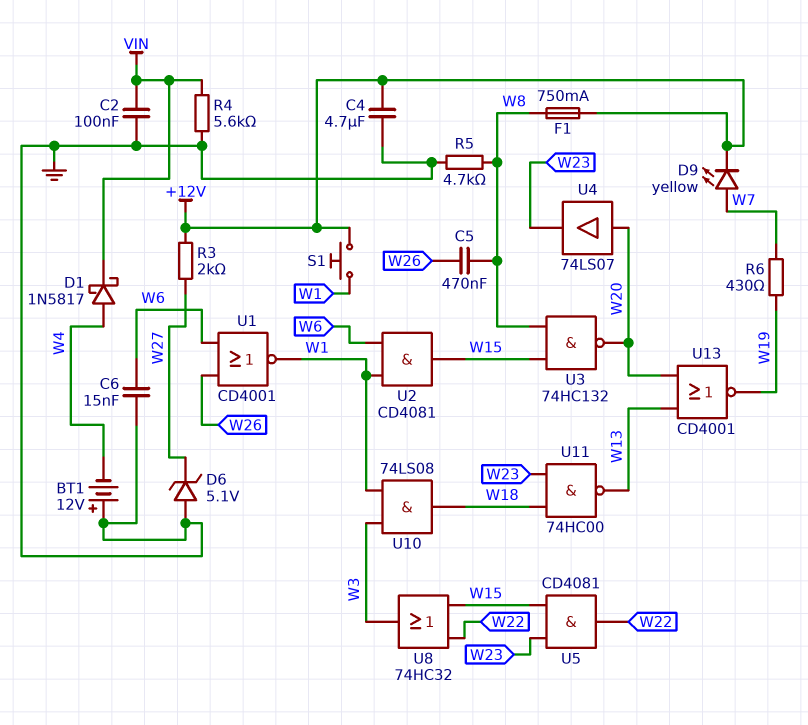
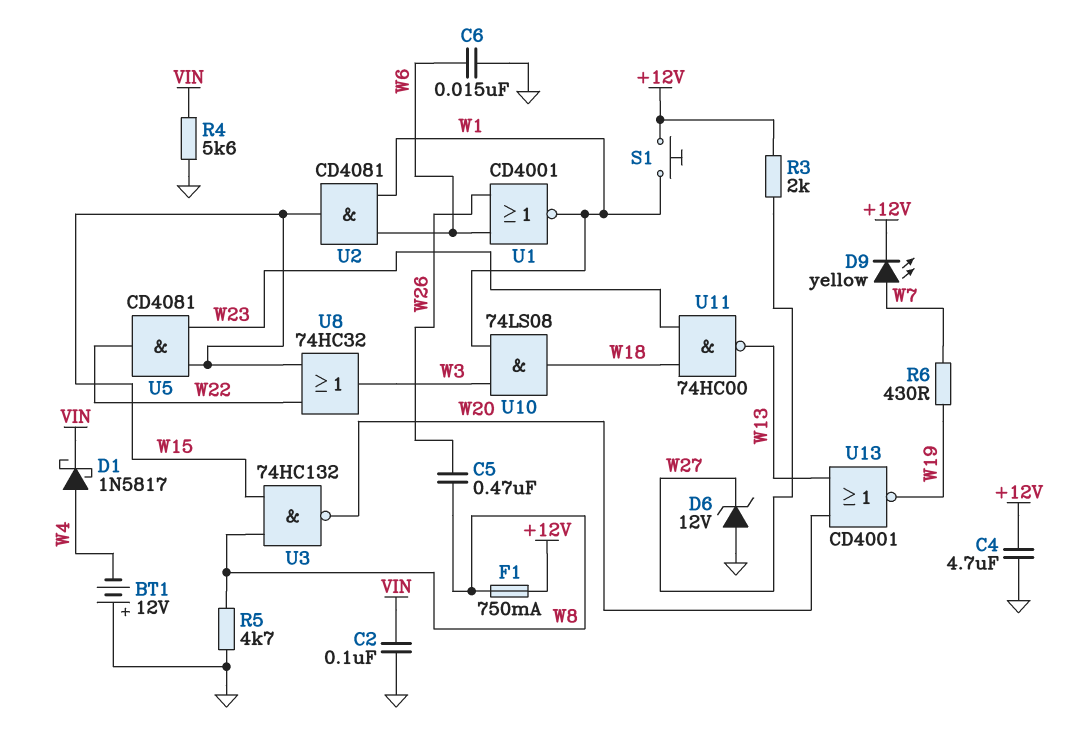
D6: zener 5.1V (A GND, K W27) -> zener 12V (A GND, K W27)
U4: buffer 74LS07 (in W20, out W23) -> none

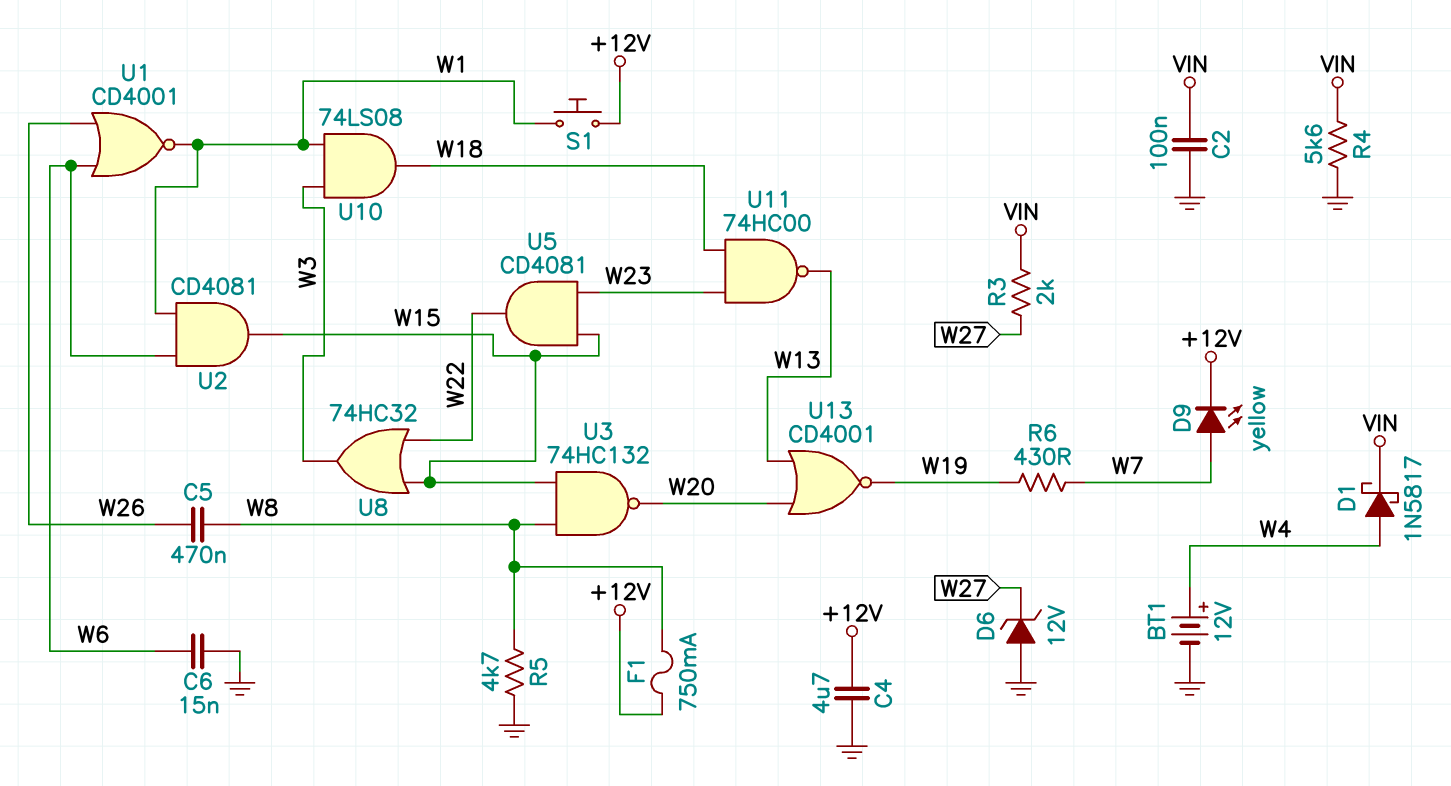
BT1: 12V (plus GND, minus W4) -> 12V (plus W4, minus GND)
R3: 2k (+12V, W27) -> 2k (VIN, W27)

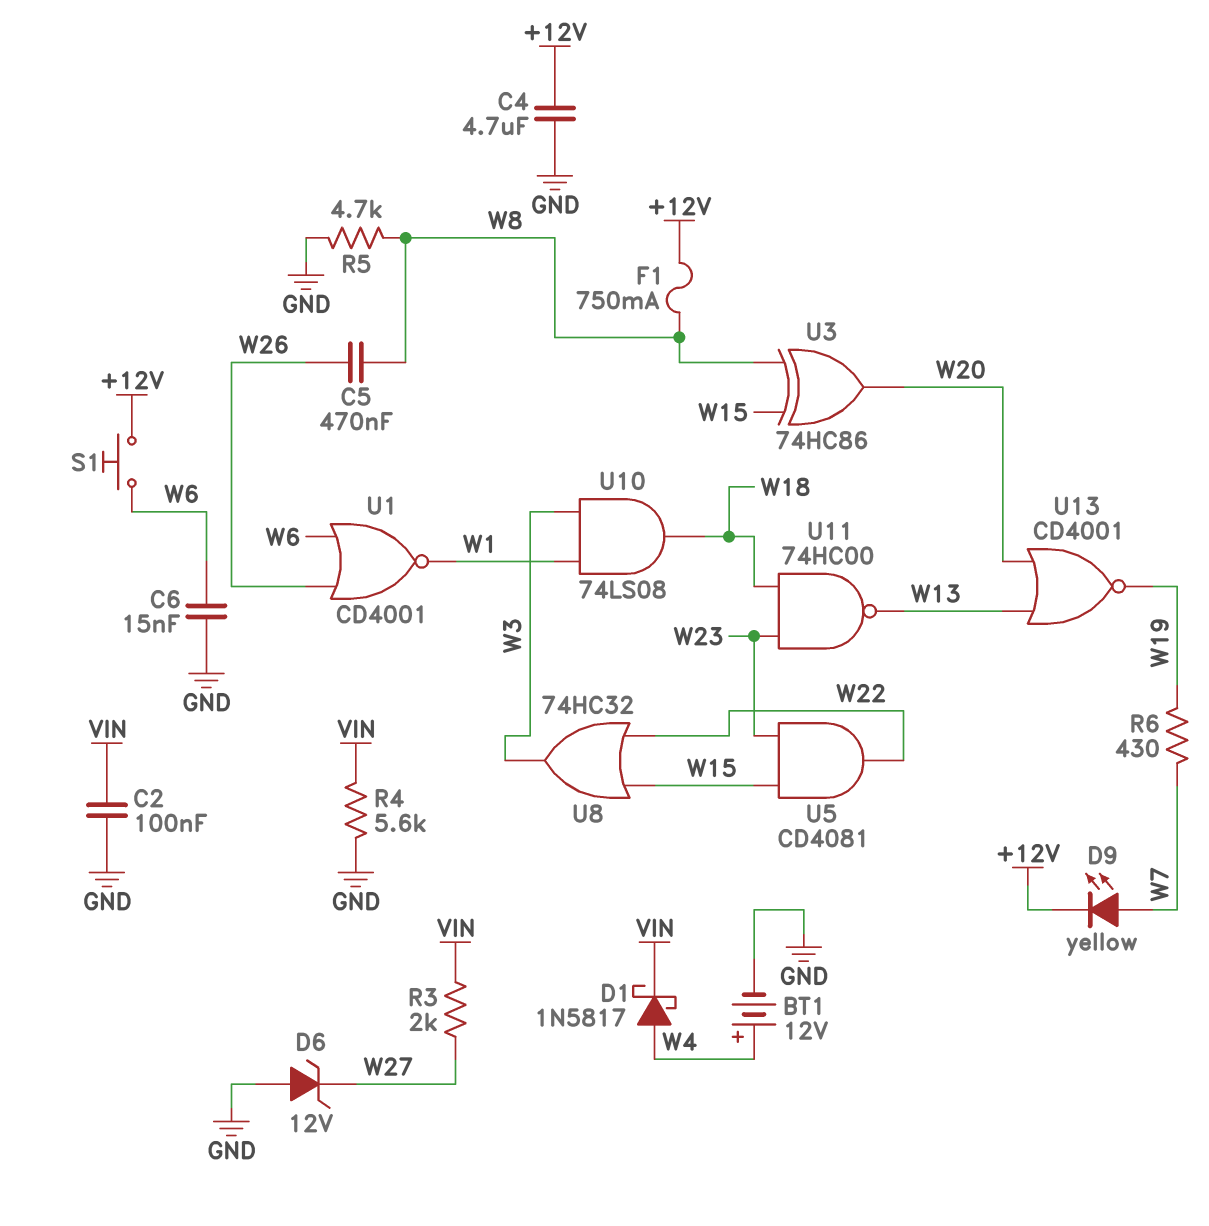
S1: button (+12V, W1) -> button (+12V, W6)
U2: AND CD4081 (in W1, in W6, out W15) -> none
U3: NAND 74HC132 (in W8, in W15, out W20) -> XOR 74HC86 (in W8, in W15, out W20)

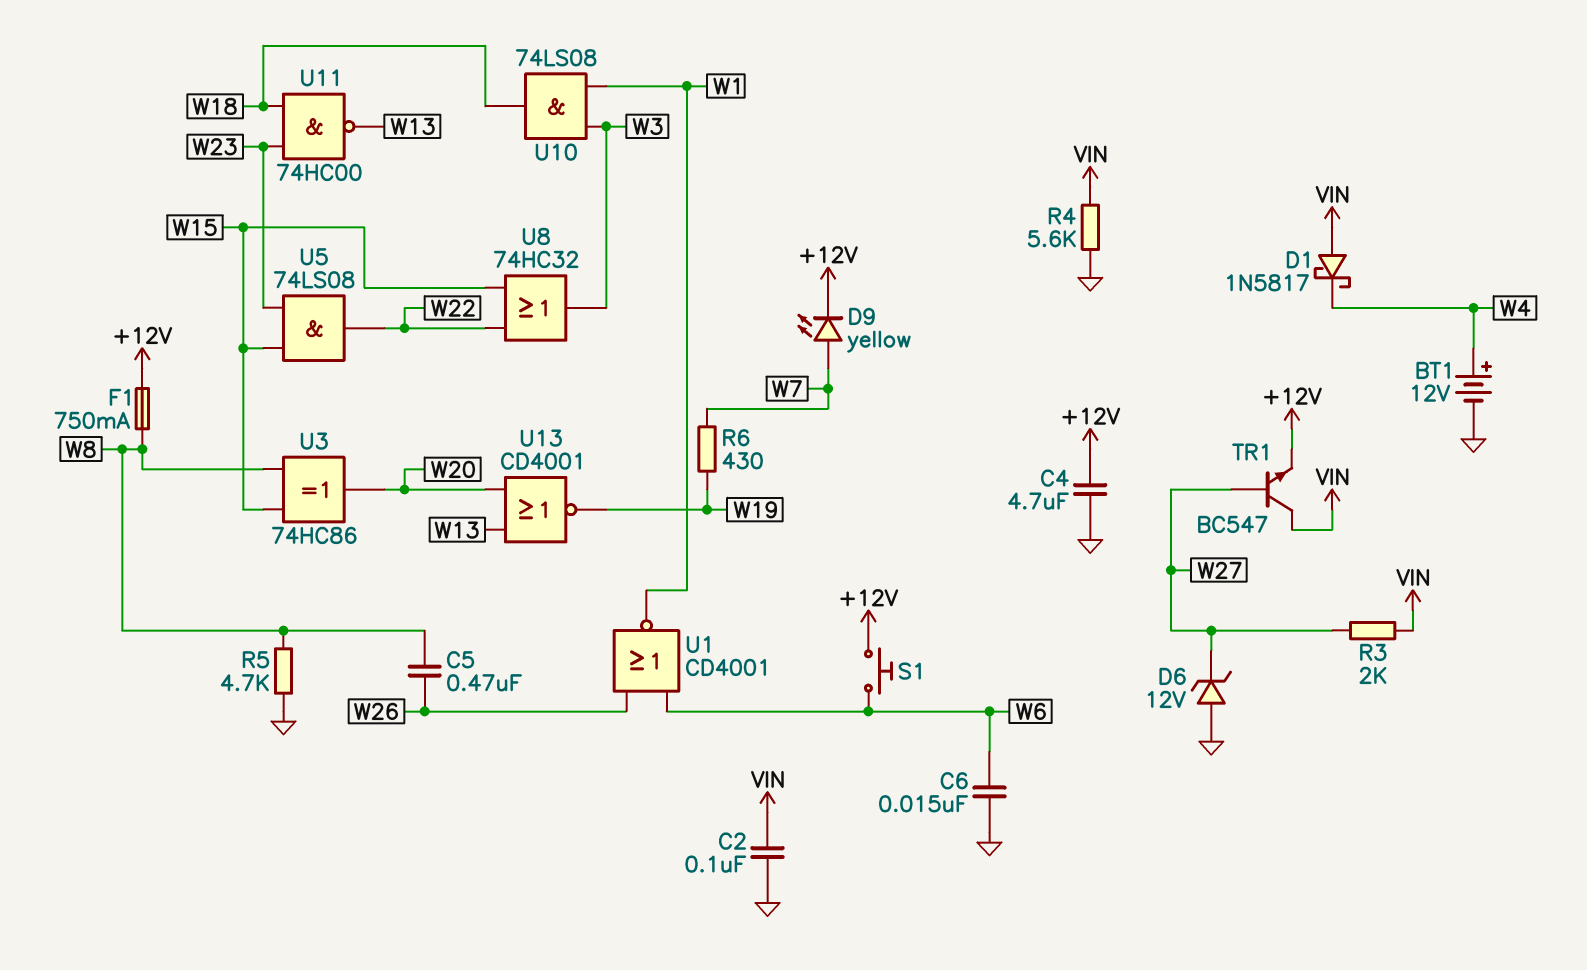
D1: schottky 1N5817 (A W4, K VIN) -> schottky 1N5817 (A VIN, K W4)
TR1: none -> NPN BC547 (B W27, C VIN, E +12V)
U5: AND CD4081 (in W15, in W23, out W22) -> AND 74LS08 (in W15, in W23, out W22)

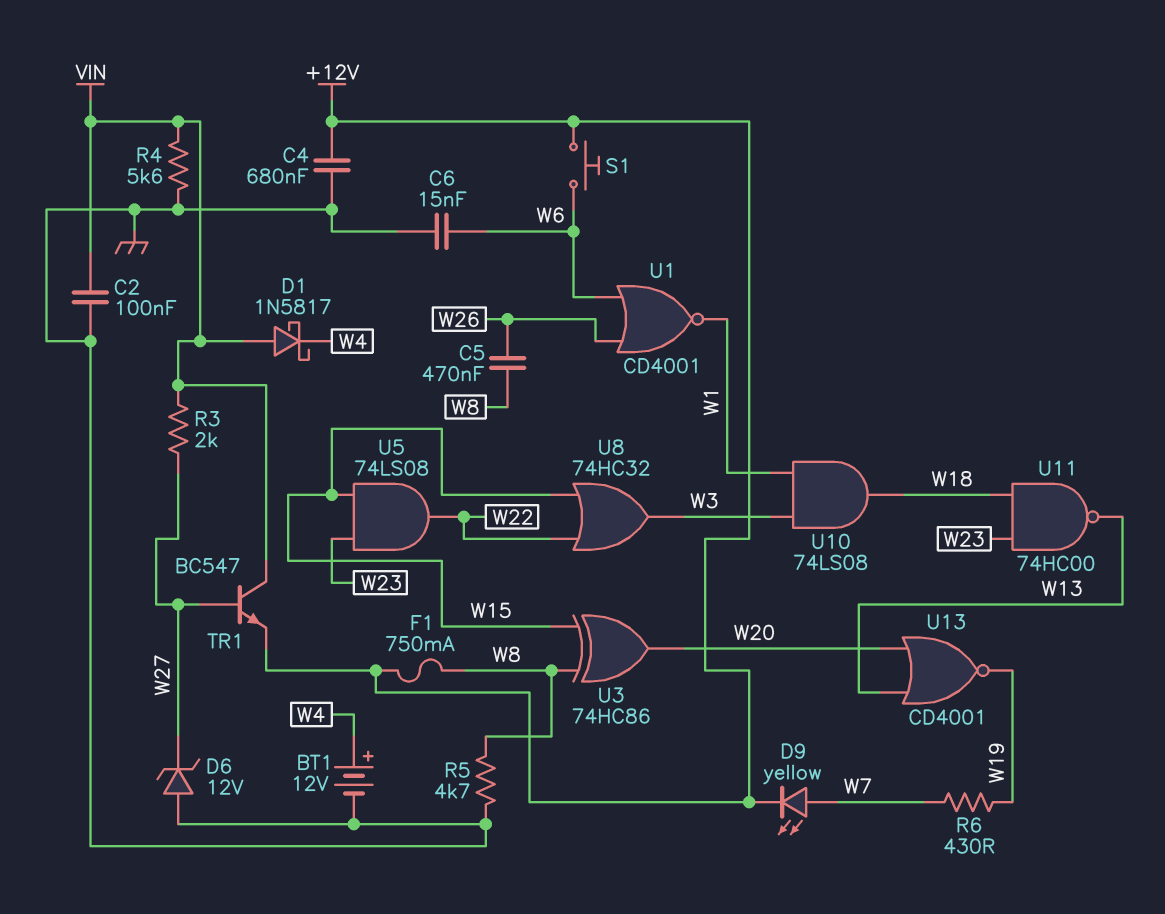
C4: 4.7uF (+12V, GND) -> 680nF (+12V, GND)

